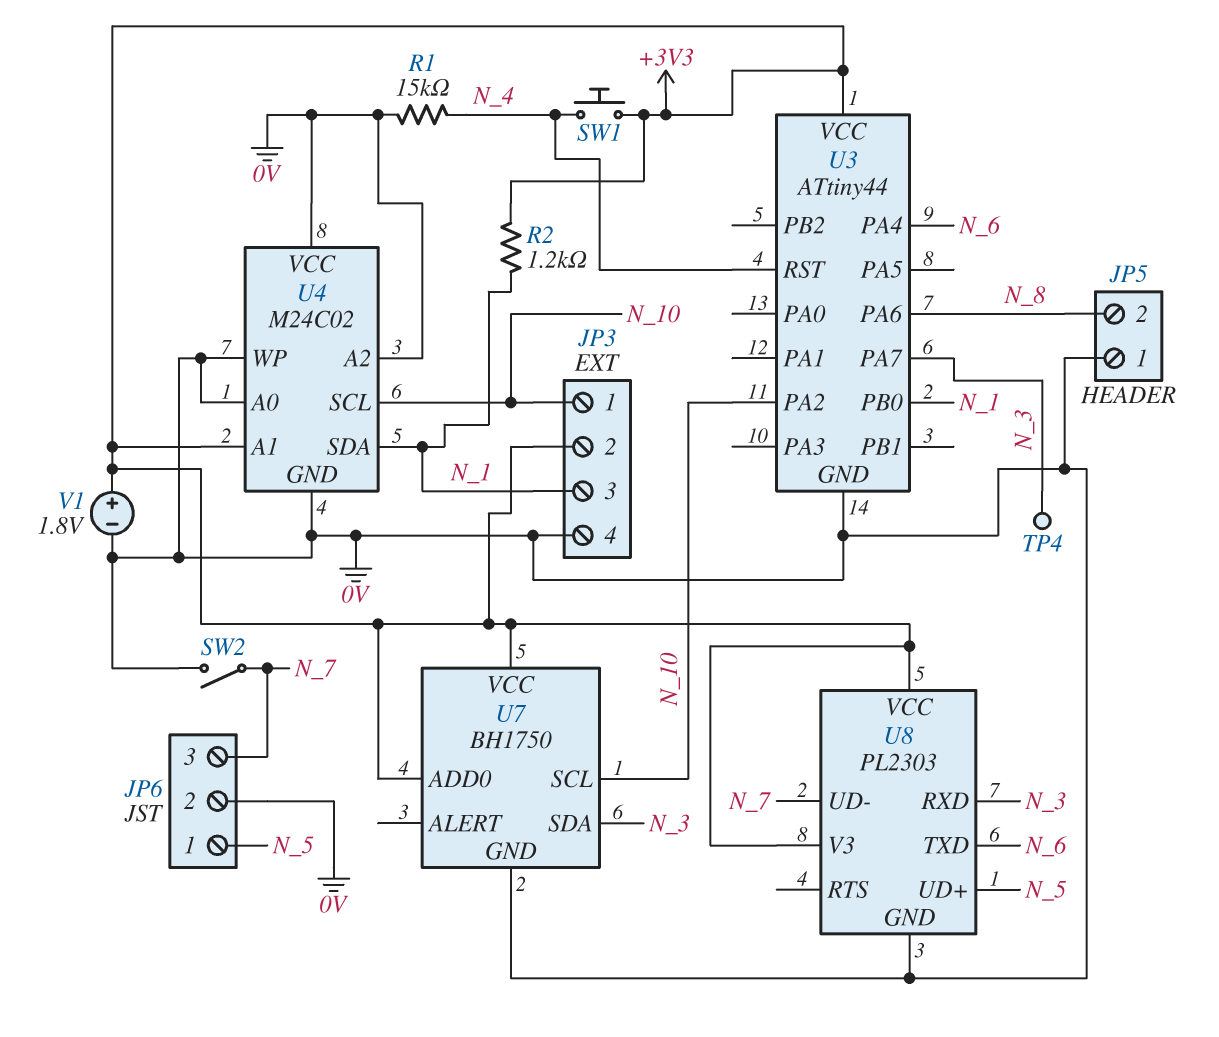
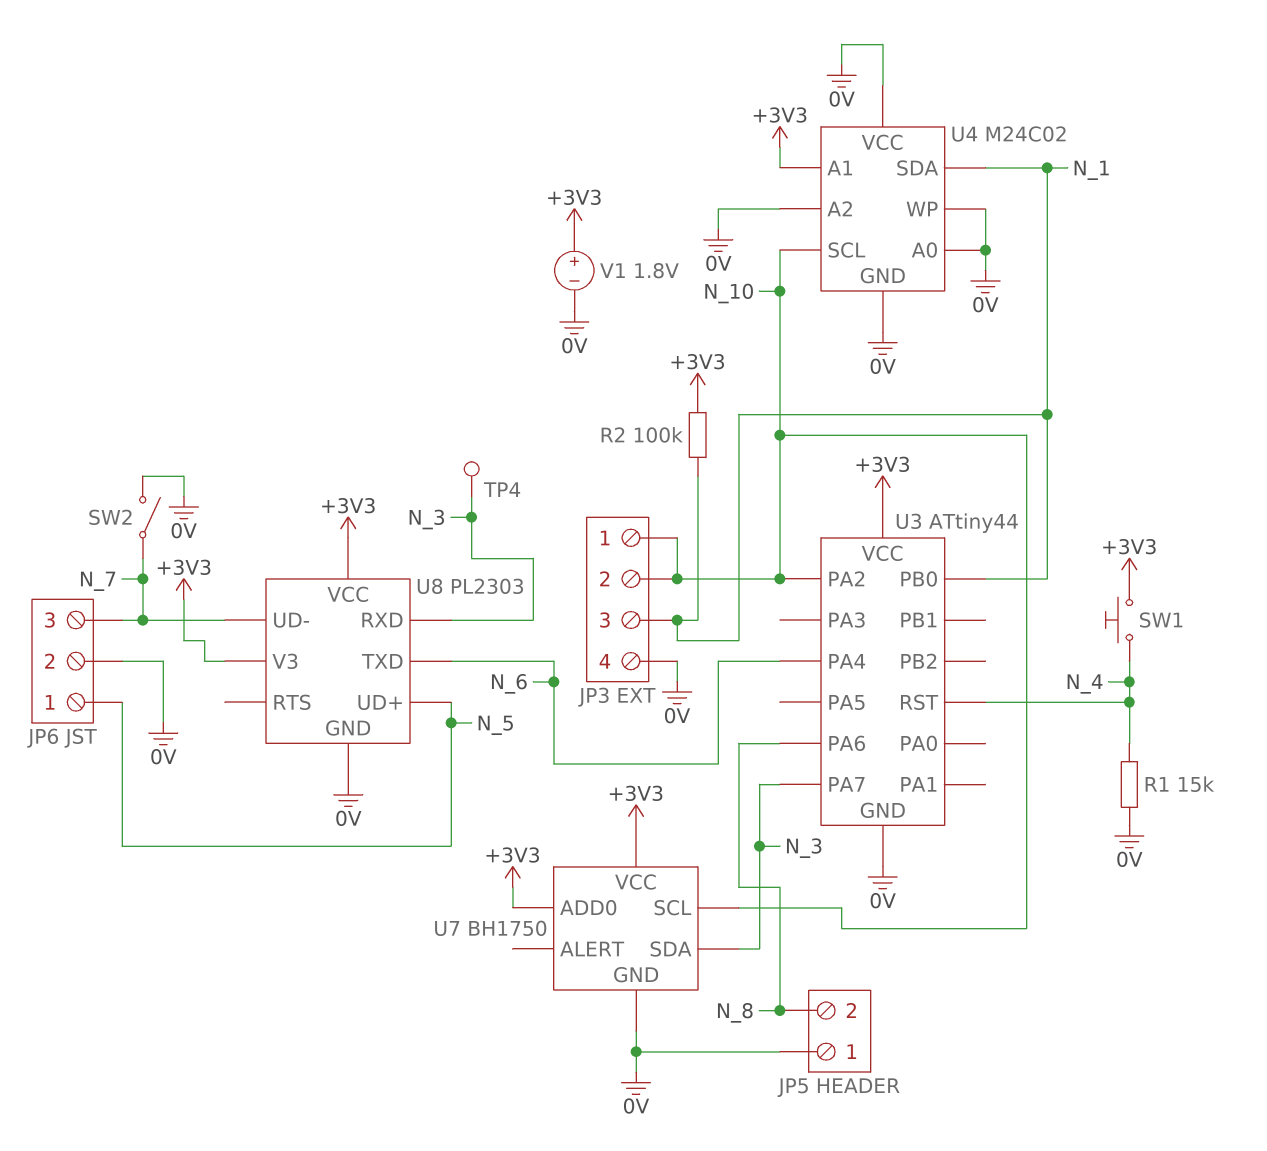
JP3 pin 2: +3V3 -> N_10
R2: 1.2k (+3V3, N_1) -> 100k (+3V3, N_1)

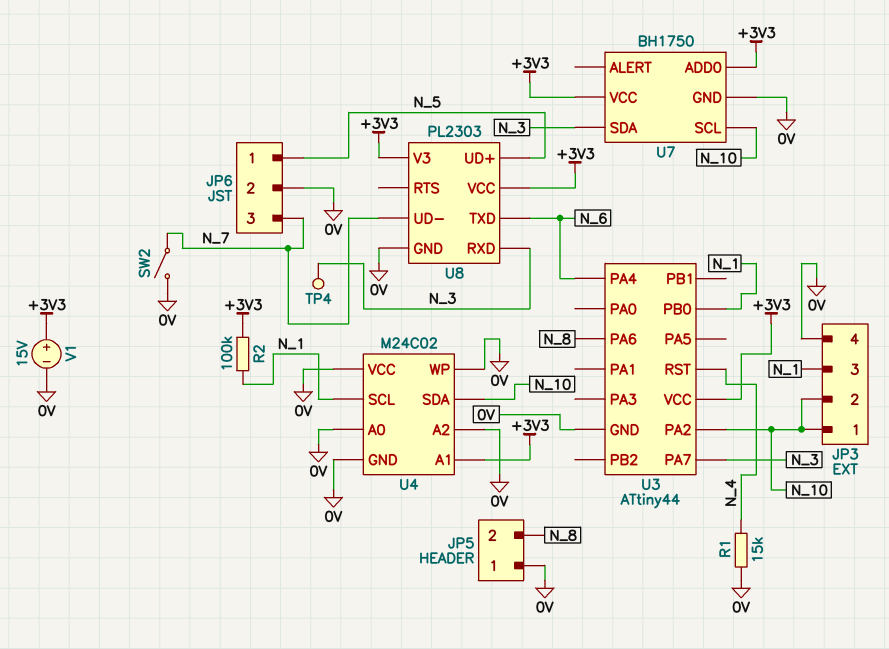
SW1: button (+3V3, N_4) -> none
U4 pin SCL: N_10 -> N_1
U4 pin SDA: N_1 -> N_10
V1: 1.8V (plus +3V3, minus 0V) -> 15V (plus +3V3, minus 0V)

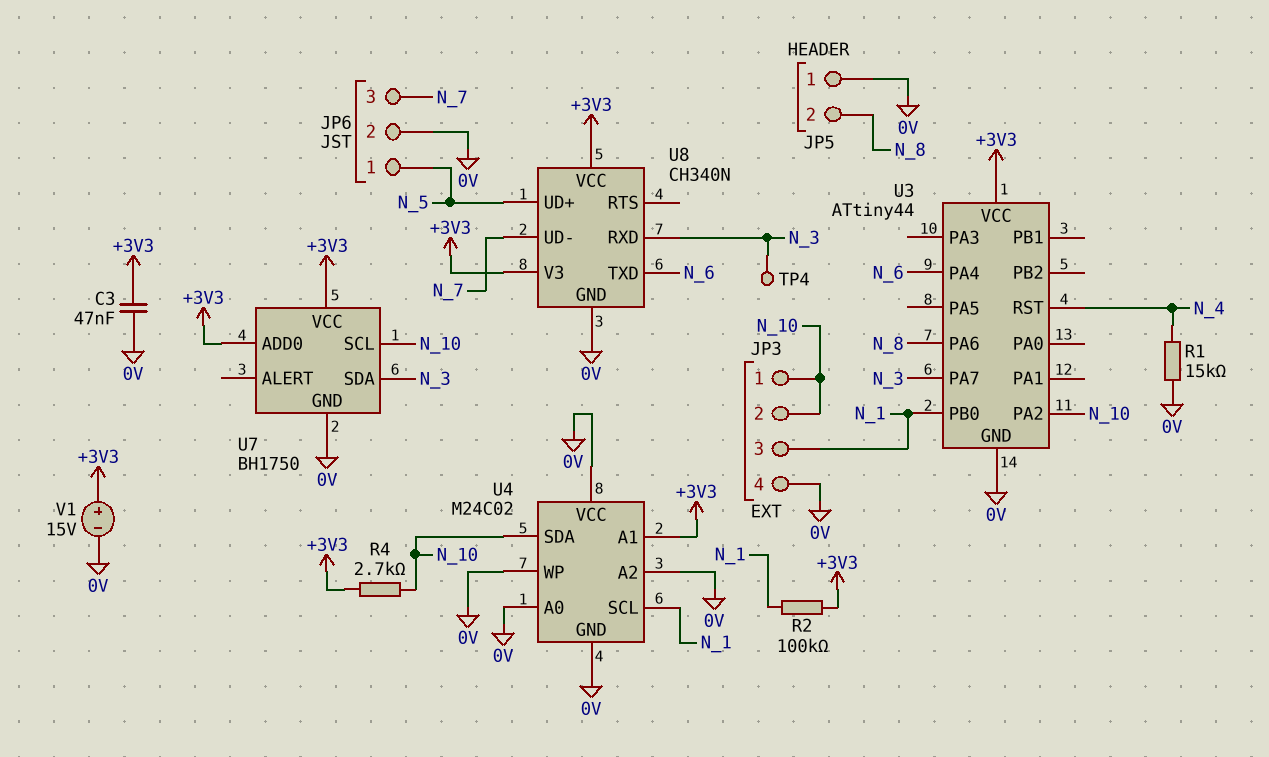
C3: none -> 47nF (+3V3, 0V)
R4: none -> 2.7k (+3V3, N_10)
SW2: switch (0V, N_7) -> none
U8: PL2303 -> CH340N

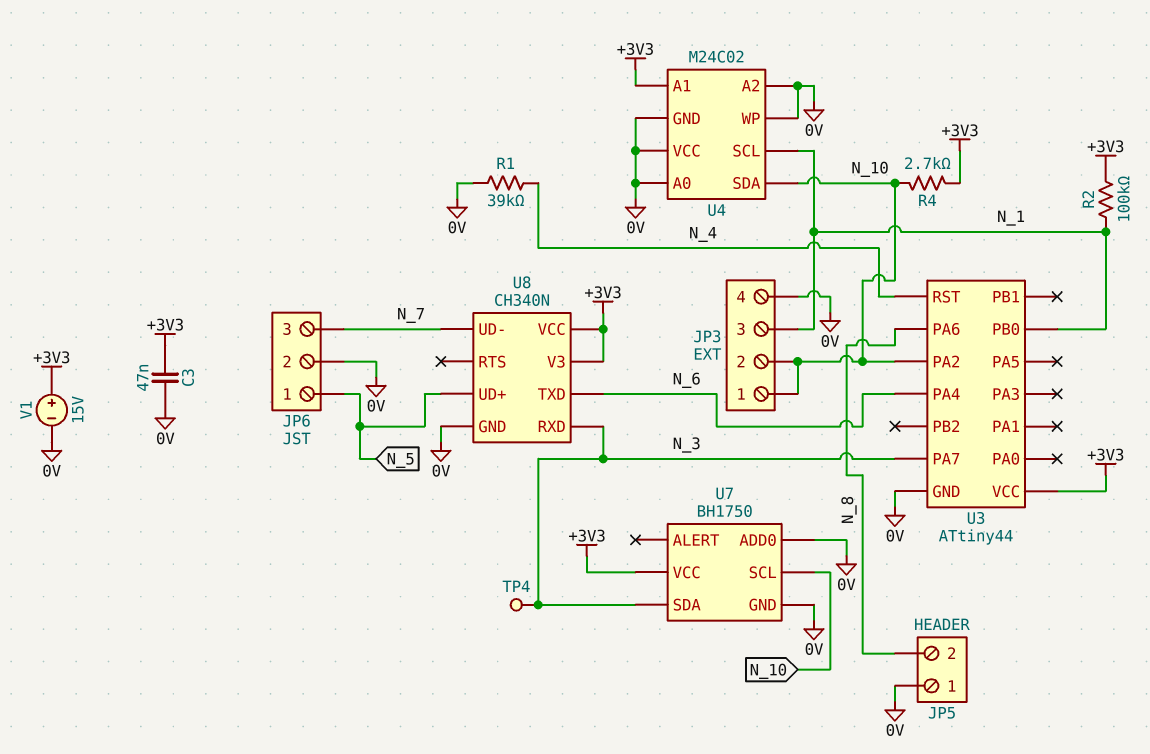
R1: 15k (0V, N_4) -> 39k (0V, N_4)
U7 pin ADD0: +3V3 -> 0V

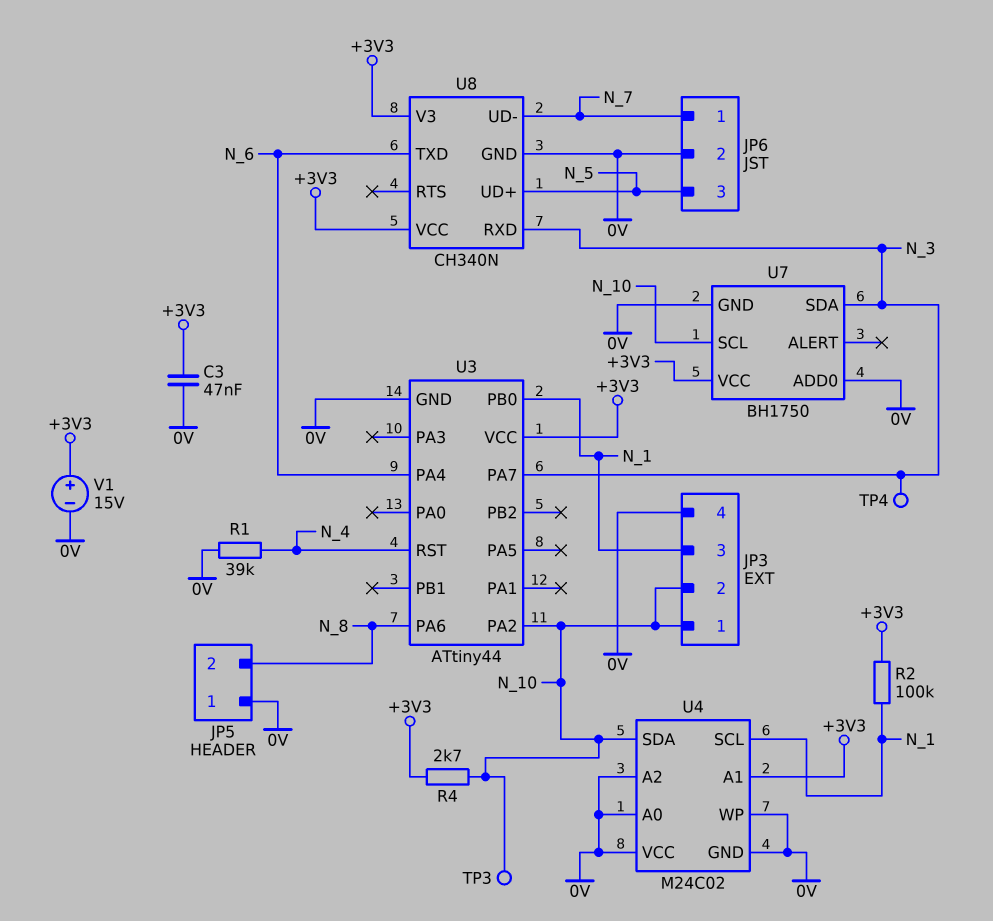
JP6 pin 1: N_5 -> N_7
JP6 pin 3: N_7 -> N_5
TP3: none -> test point (N_10)

